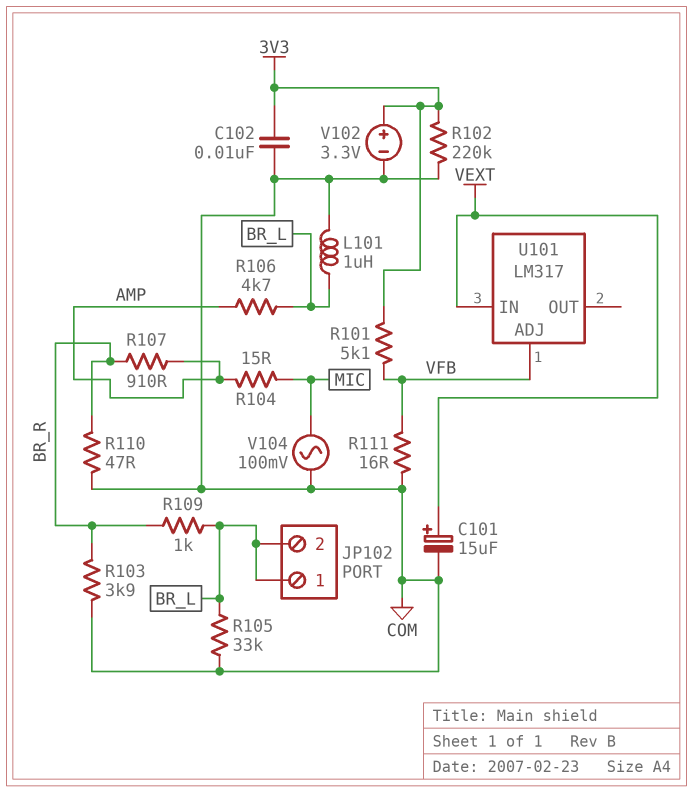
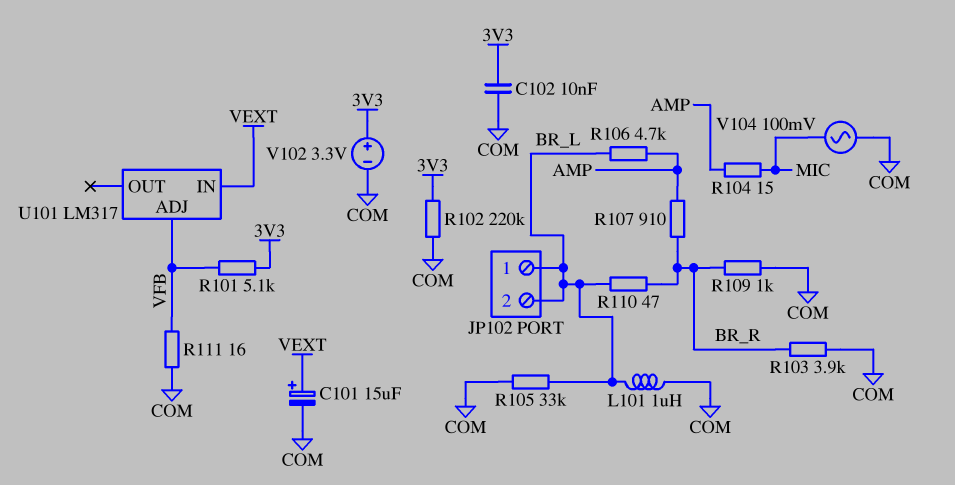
R109: 1k (BR_L, BR_R) -> 1k (BR_R, COM)
R110: 47 (BR_R, COM) -> 47 (BR_L, BR_R)

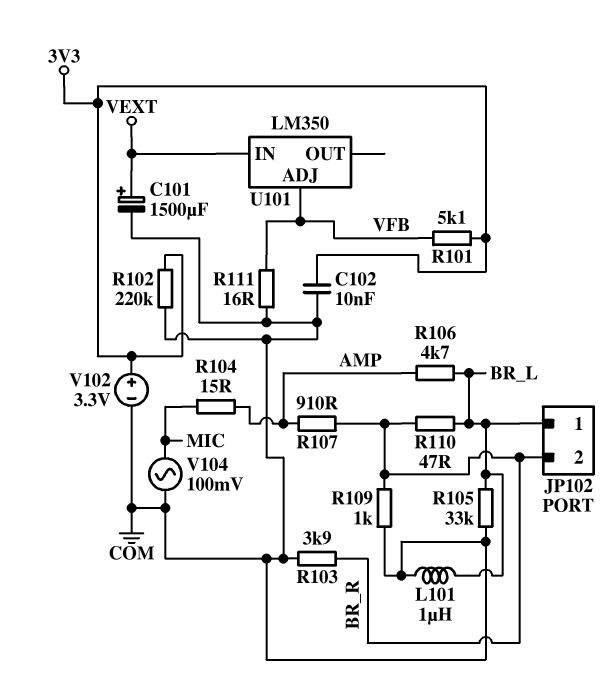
C101: 15uF (plus VEXT, minus COM) -> 1500uF (plus VEXT, minus COM)
JP102 pin 2: BR_L -> BR_R
U101: LM317 -> LM350

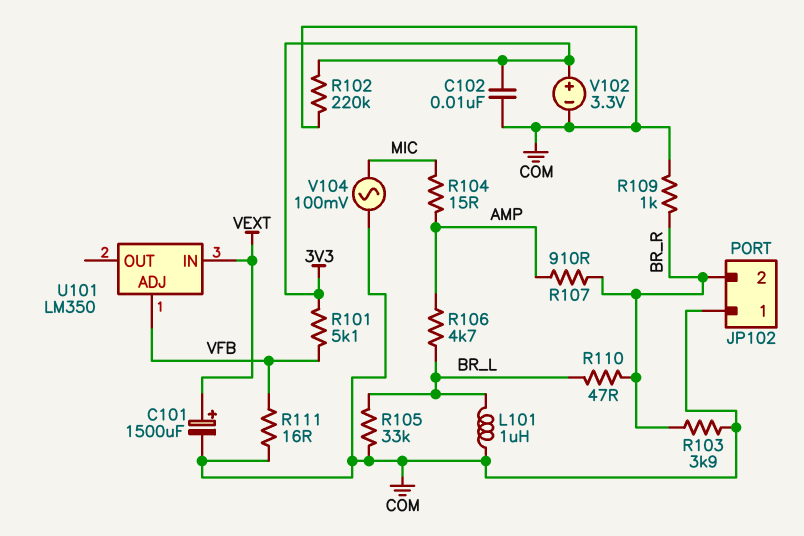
JP102 pin 1: BR_L -> COM

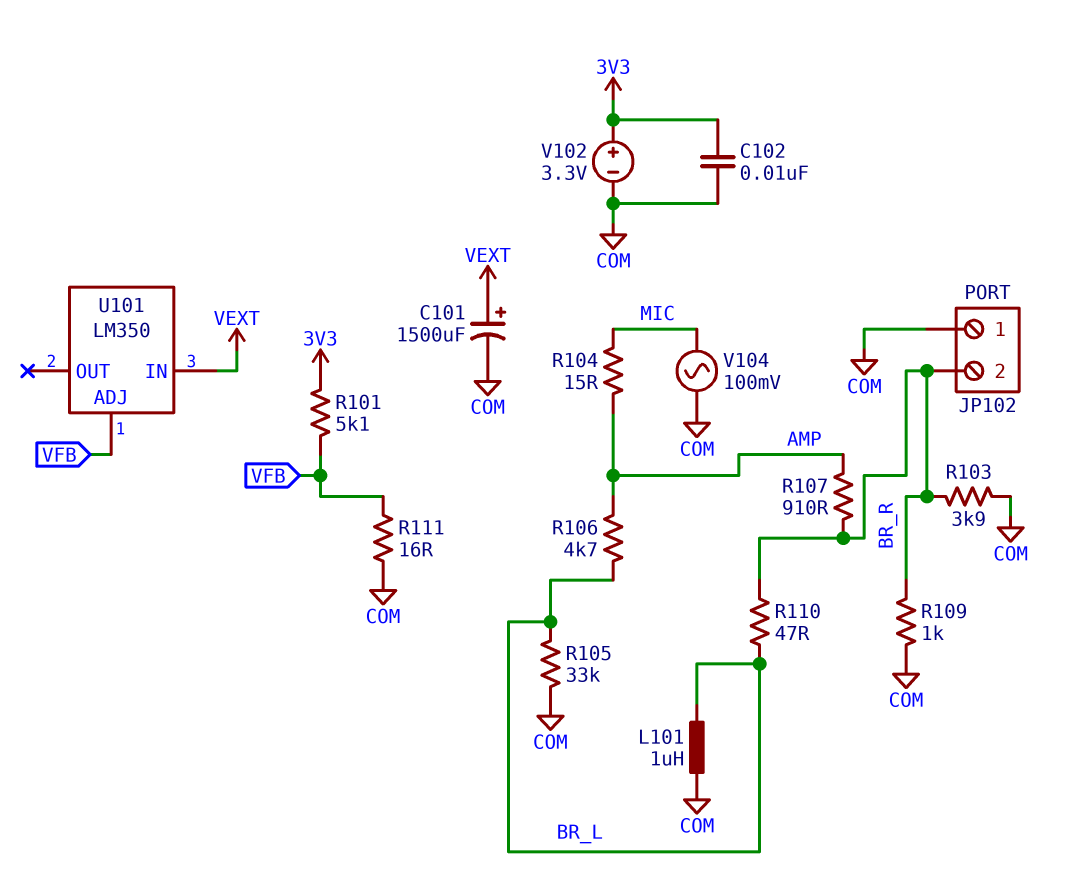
R102: 220k (3V3, COM) -> none

